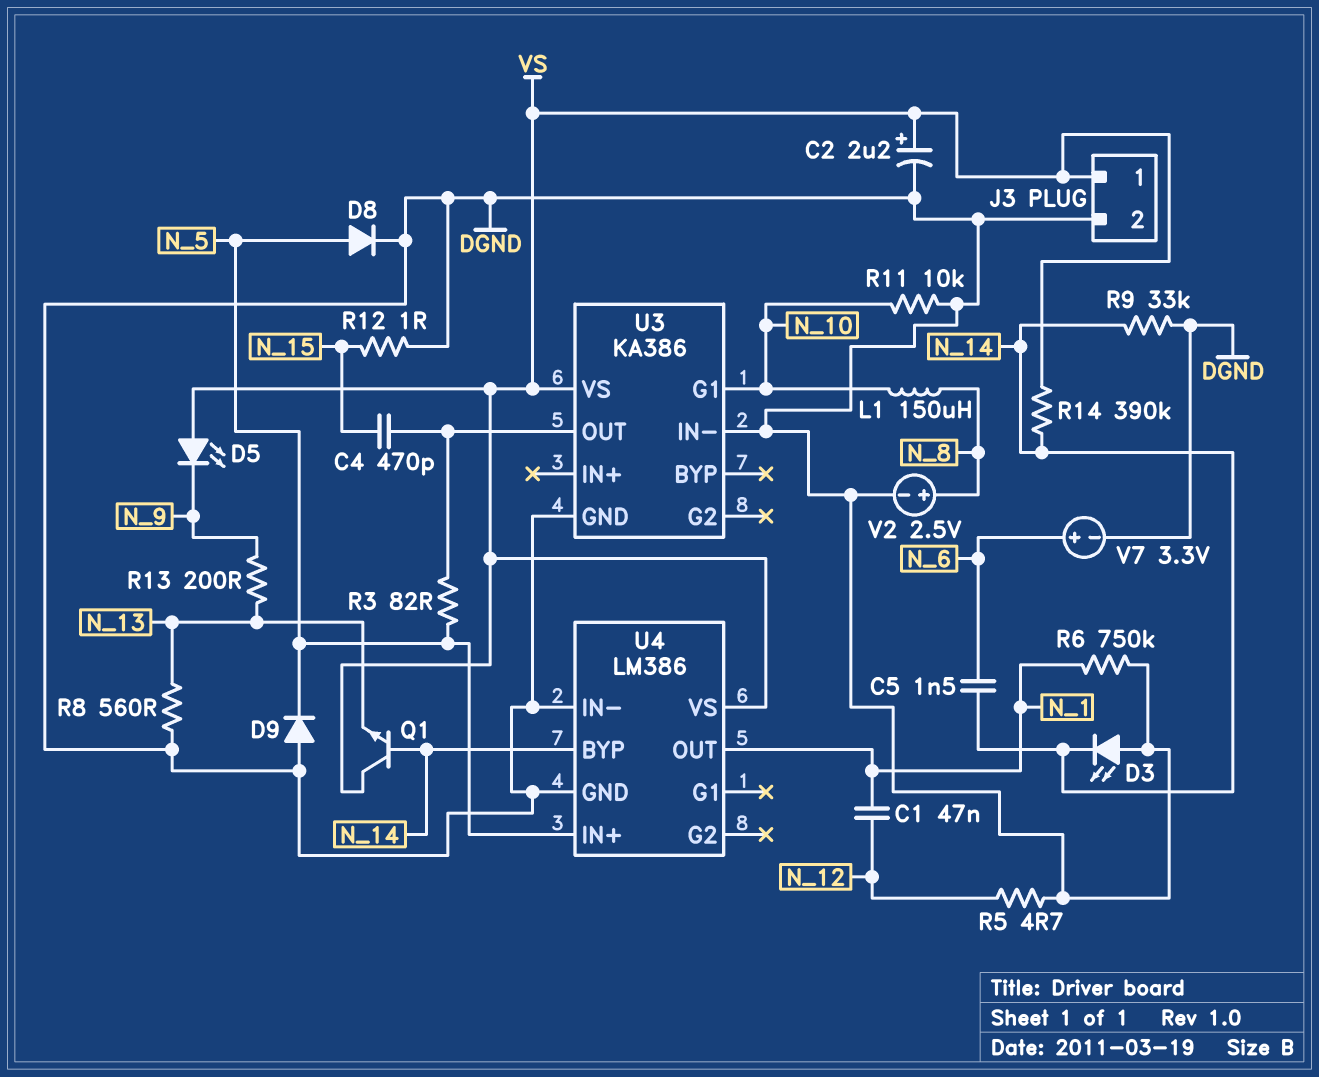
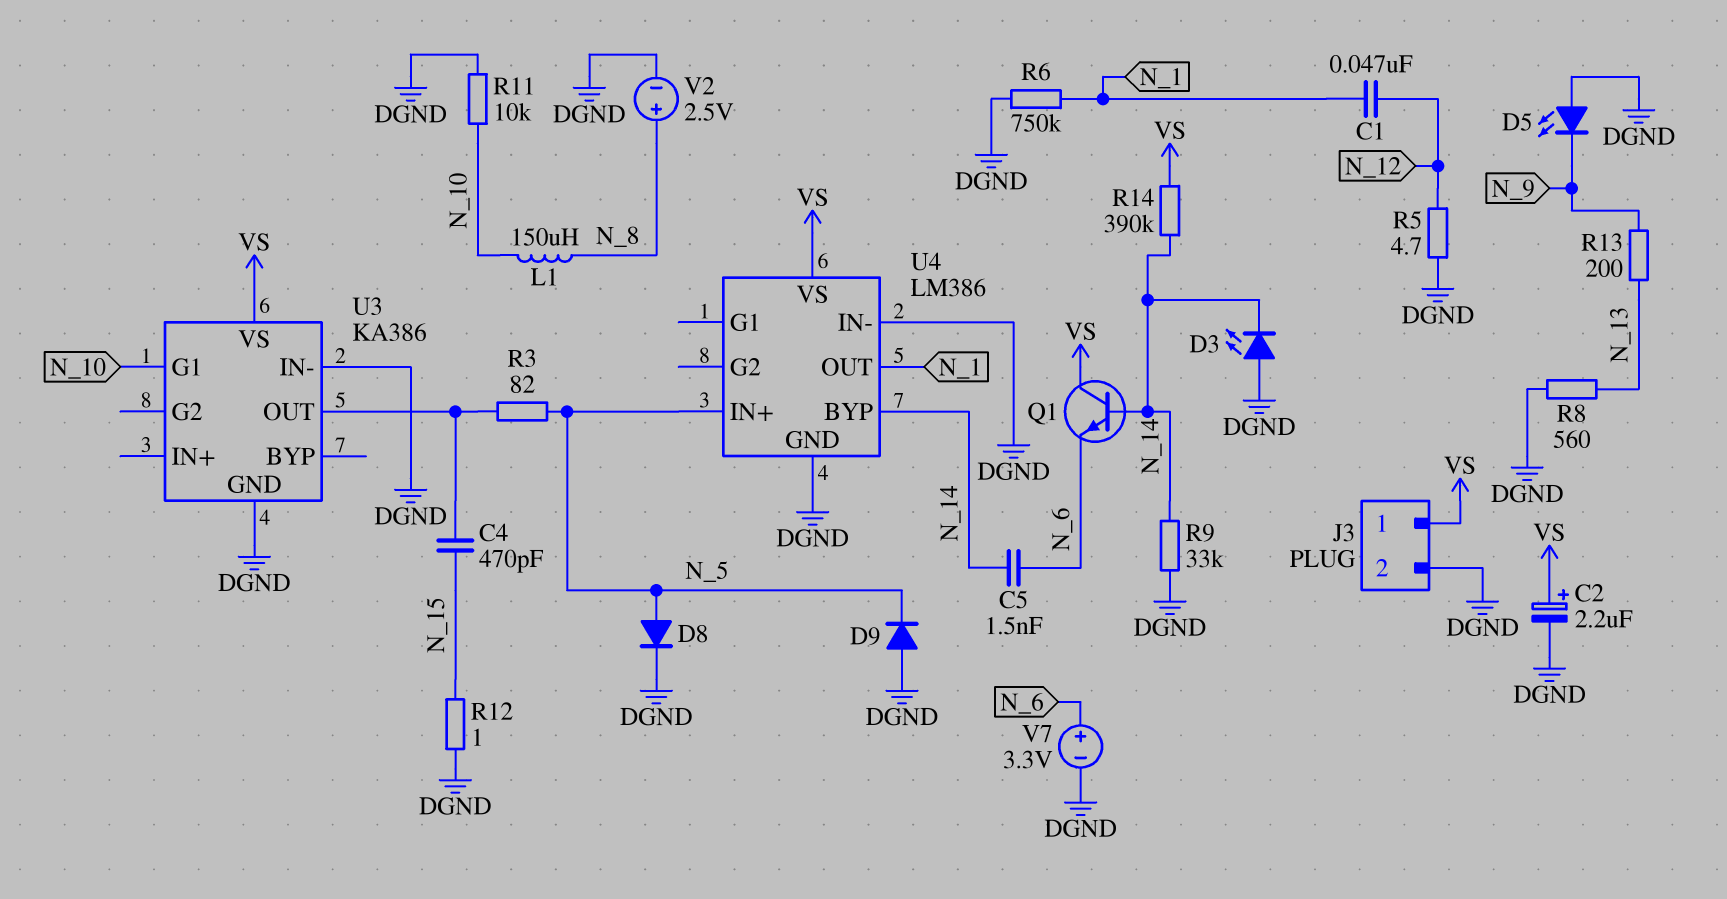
D5: LED (A VS, K N_9) -> LED (A DGND, K N_9)
Q1: NPN (B N_14, C VS, E N_13) -> NPN (B N_14, C VS, E N_6)

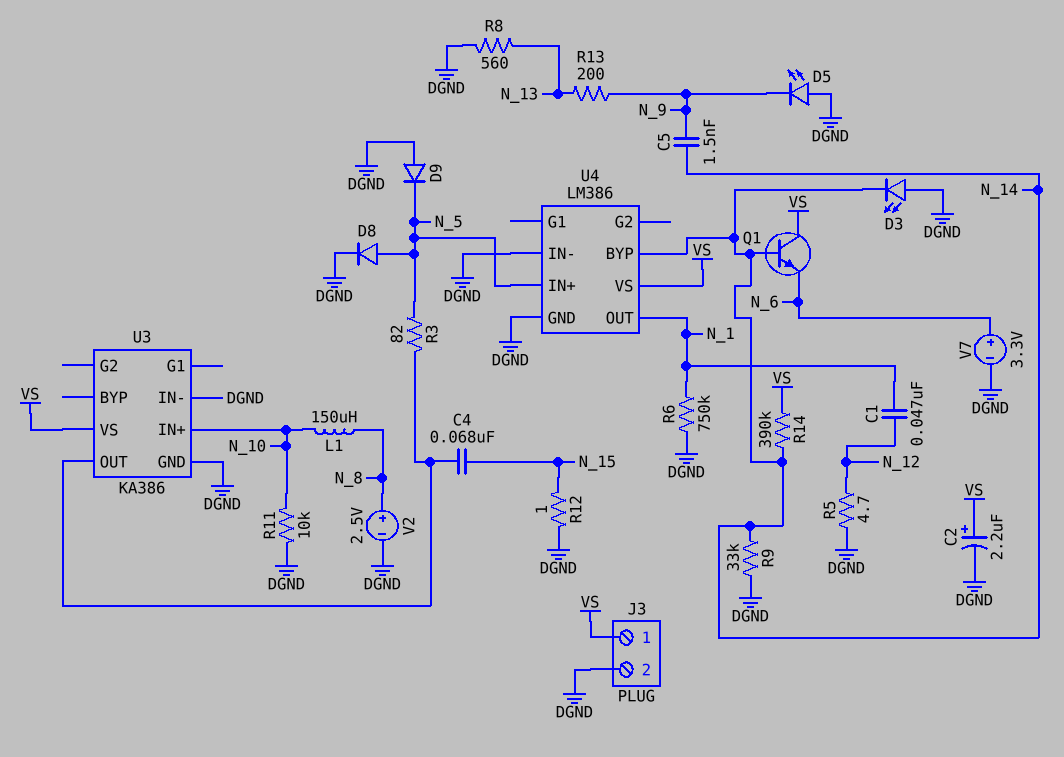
C4: 470pF (N_15, U3/OUT) -> 68nF (N_15, U3/OUT)
C5: 1.5nF (N_6, N_14) -> 1.5nF (N_9, N_14)
U3 pin G1: N_10 -> none
U3 pin IN+: none -> N_10

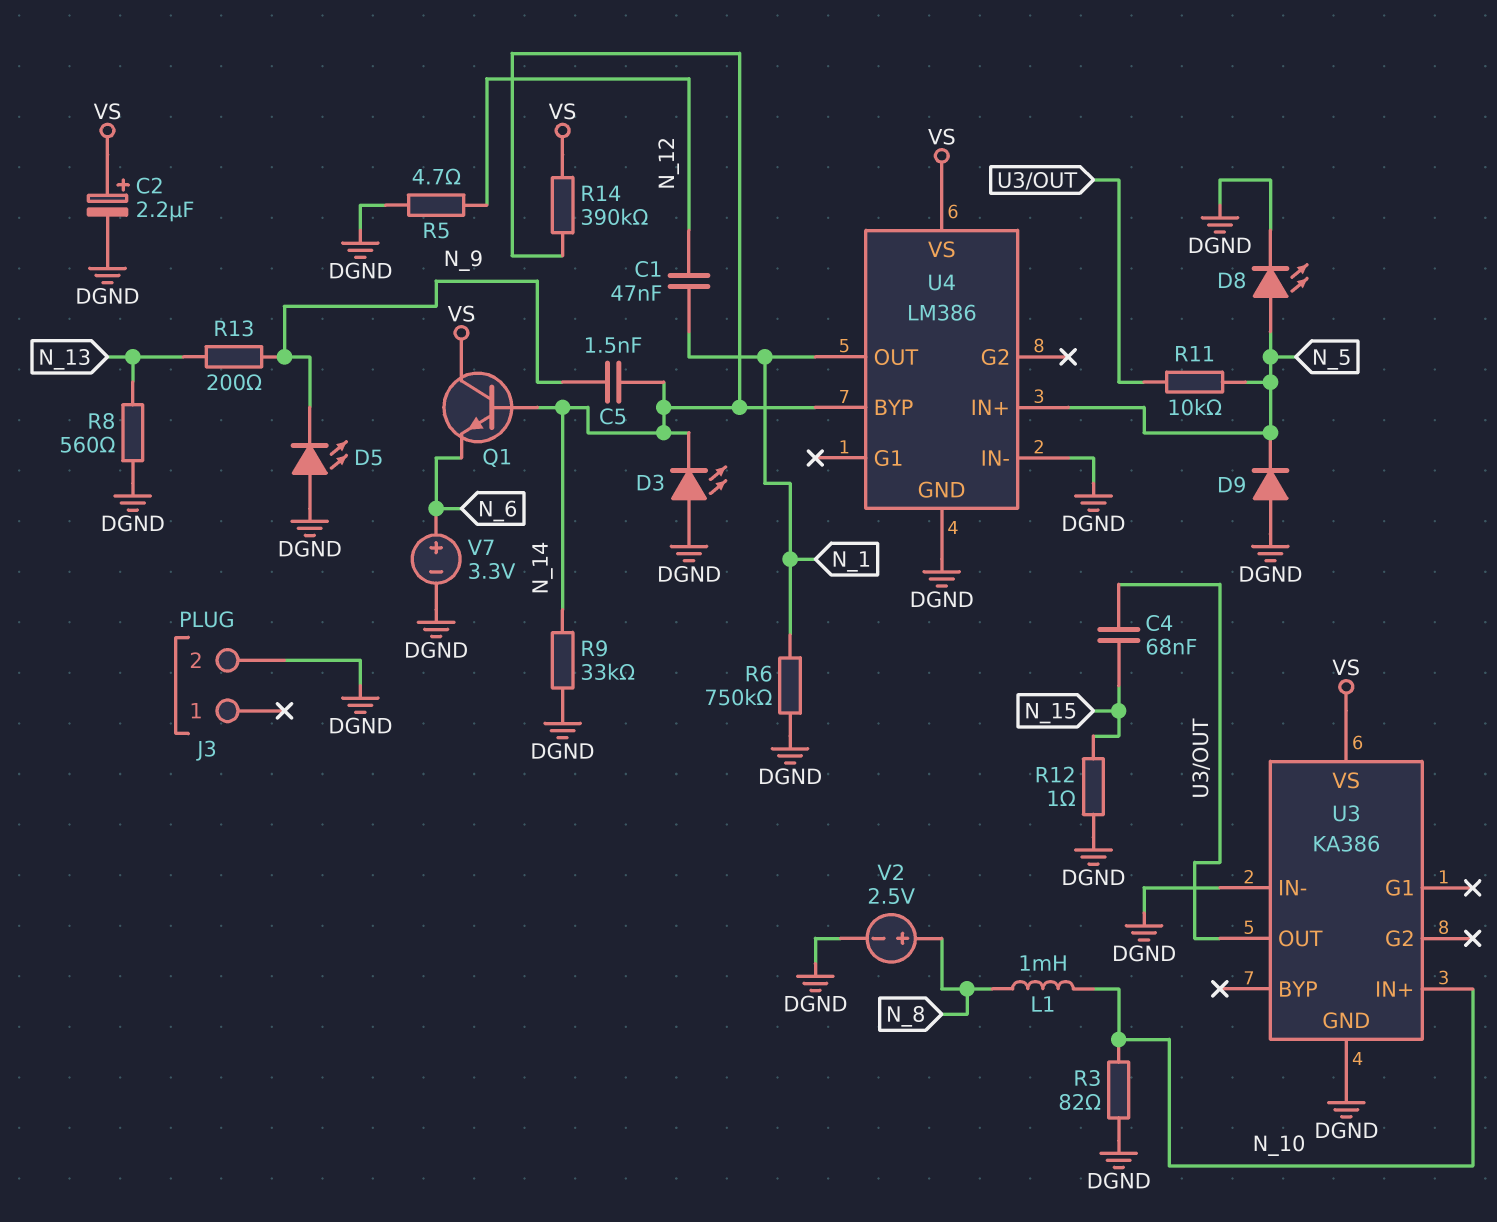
D8: diode (A N_5, K DGND) -> LED (A N_5, K DGND)
J3 pin 1: VS -> none
L1: 150uH (N_8, N_10) -> 1mH (N_8, N_10)
R3: 82 (N_5, U3/OUT) -> 82 (DGND, N_10)
R11: 10k (DGND, N_10) -> 10k (N_5, U3/OUT)

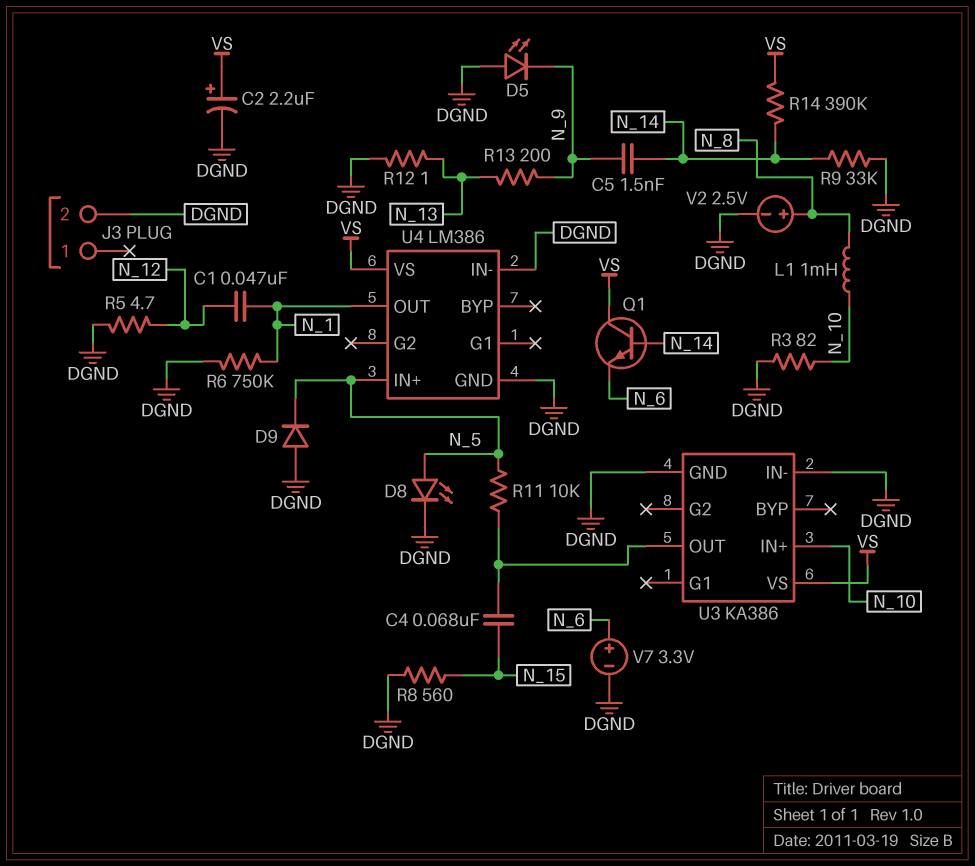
D3: LED (A DGND, K N_14) -> none
R8: 560 (DGND, N_13) -> 560 (DGND, N_15)
R12: 1 (DGND, N_15) -> 1 (DGND, N_13)
U4 pin BYP: N_14 -> none

